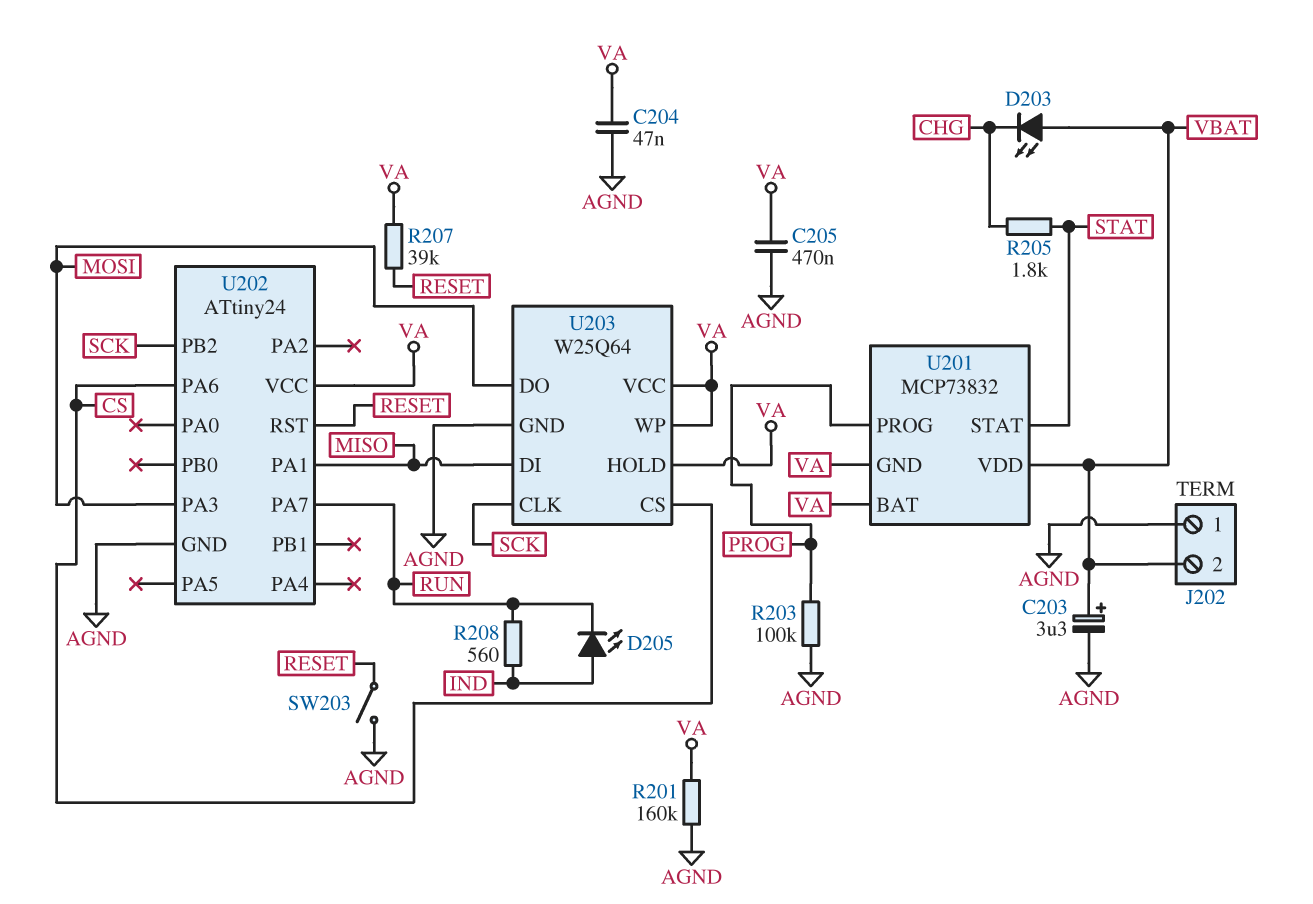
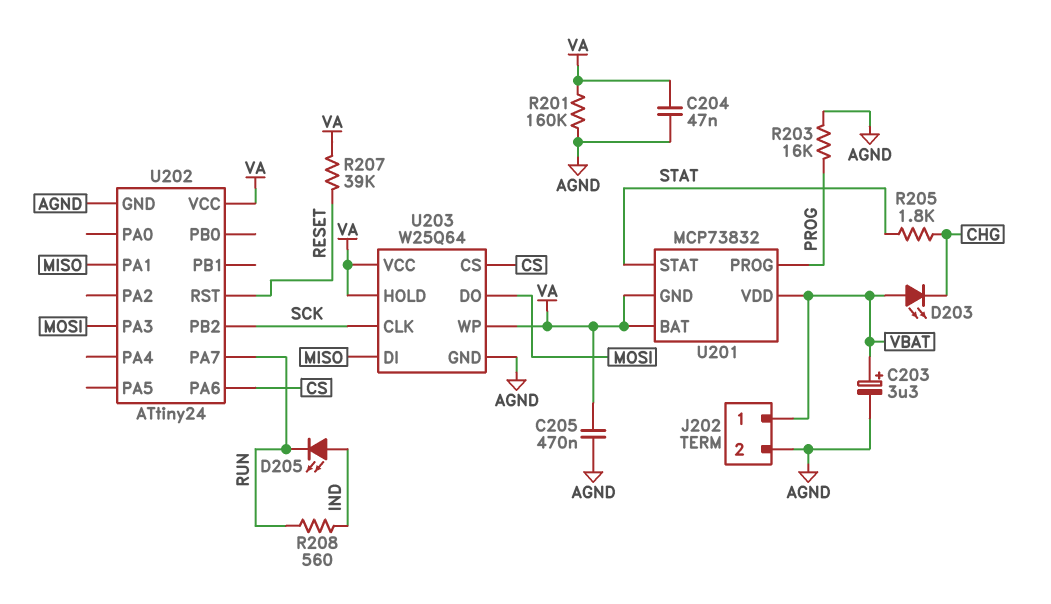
J202 pin 1: AGND -> VBAT
J202 pin 2: VBAT -> AGND
R203: 100k (AGND, PROG) -> 16k (AGND, PROG)
SW203: switch (AGND, RESET) -> none

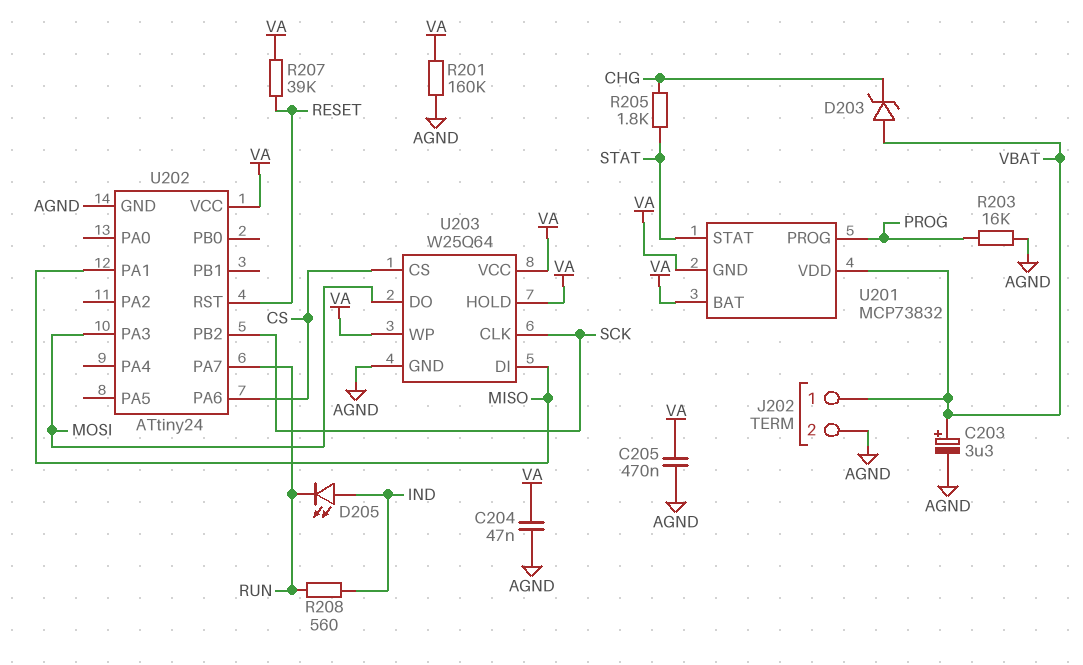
D203: LED (A VBAT, K CHG) -> zener (A VBAT, K CHG)

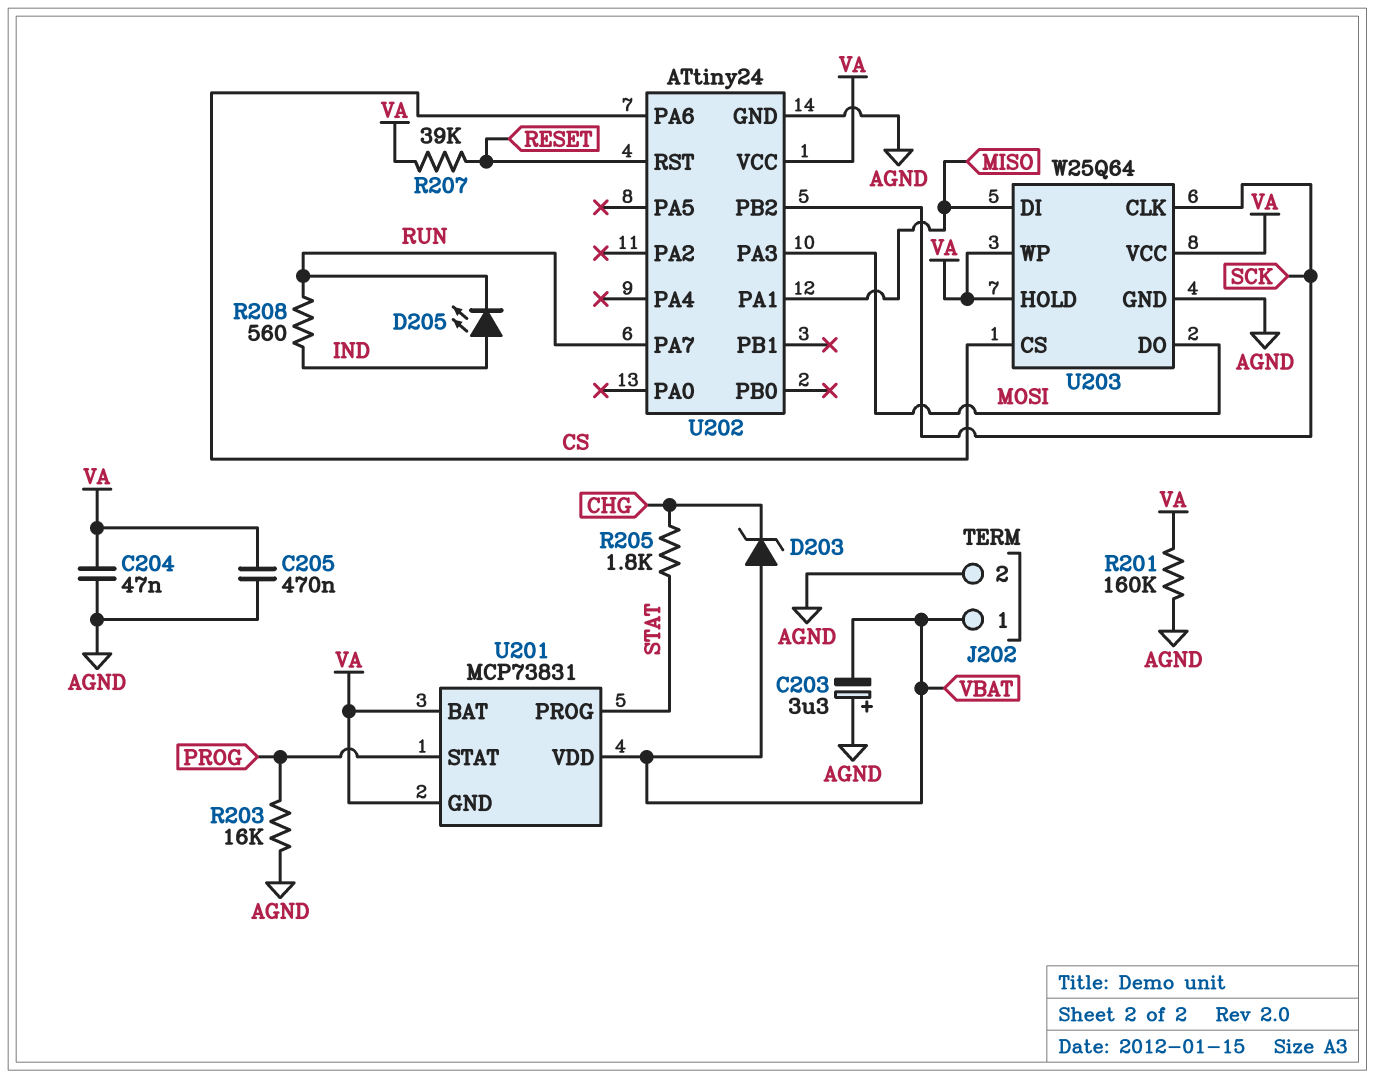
C203: 3.3uF (plus VBAT, minus AGND) -> 3.3uF (plus AGND, minus VBAT)
U201: MCP73832 -> MCP73831
U201 pin PROG: PROG -> STAT
U201 pin STAT: STAT -> PROG

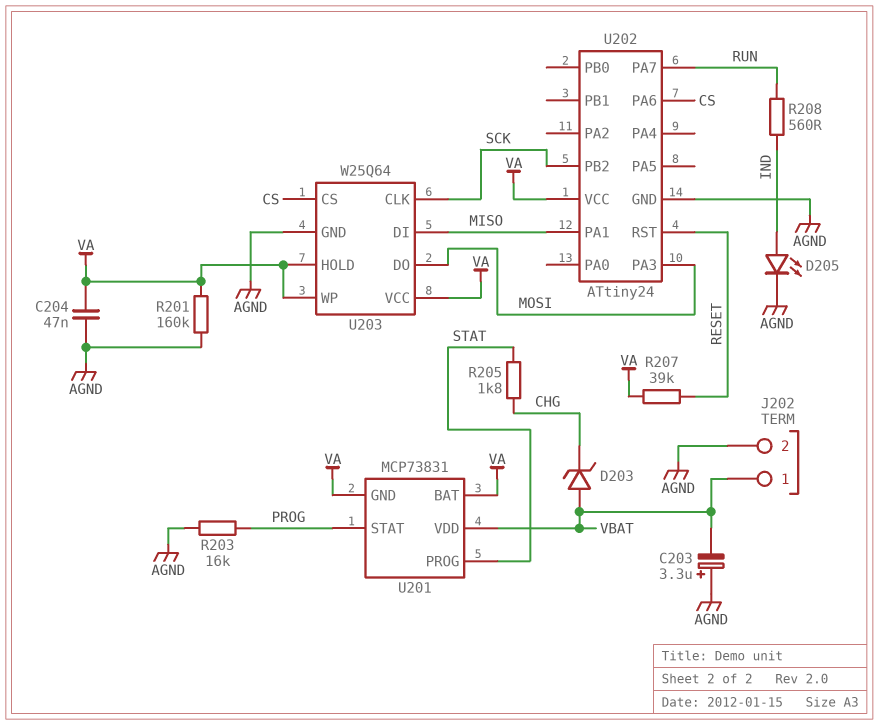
C205: 470nF (AGND, VA) -> none
D205: LED (A IND, K RUN) -> LED (A IND, K AGND)

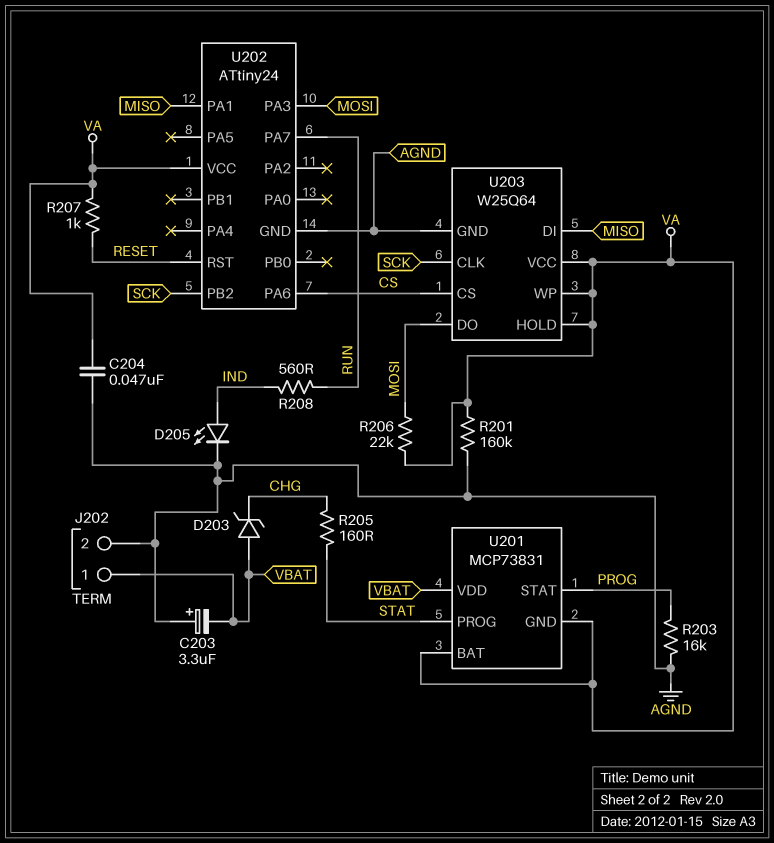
R205: 1.8k (CHG, STAT) -> 160 (CHG, STAT)
R206: none -> 22k (MOSI, VA)
R207: 39k (RESET, VA) -> 1k (RESET, VA)

